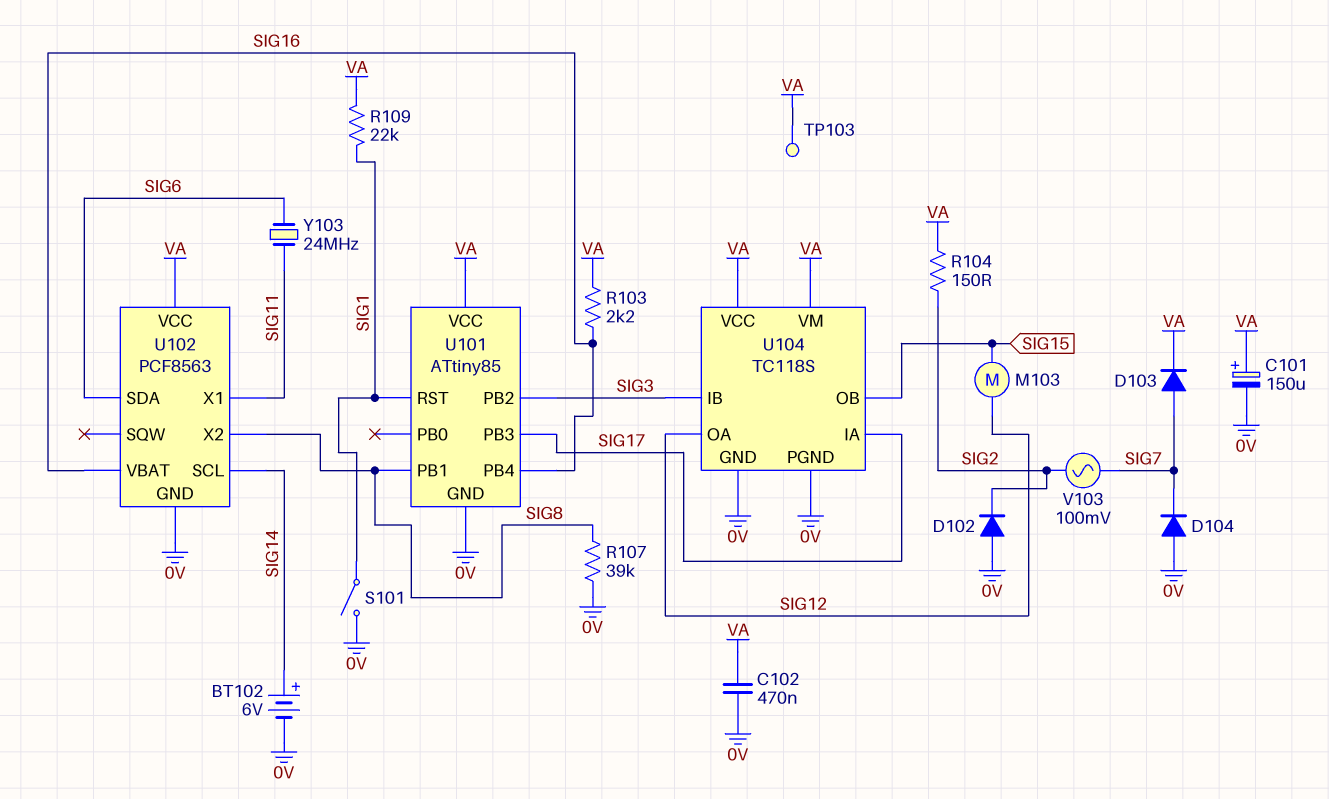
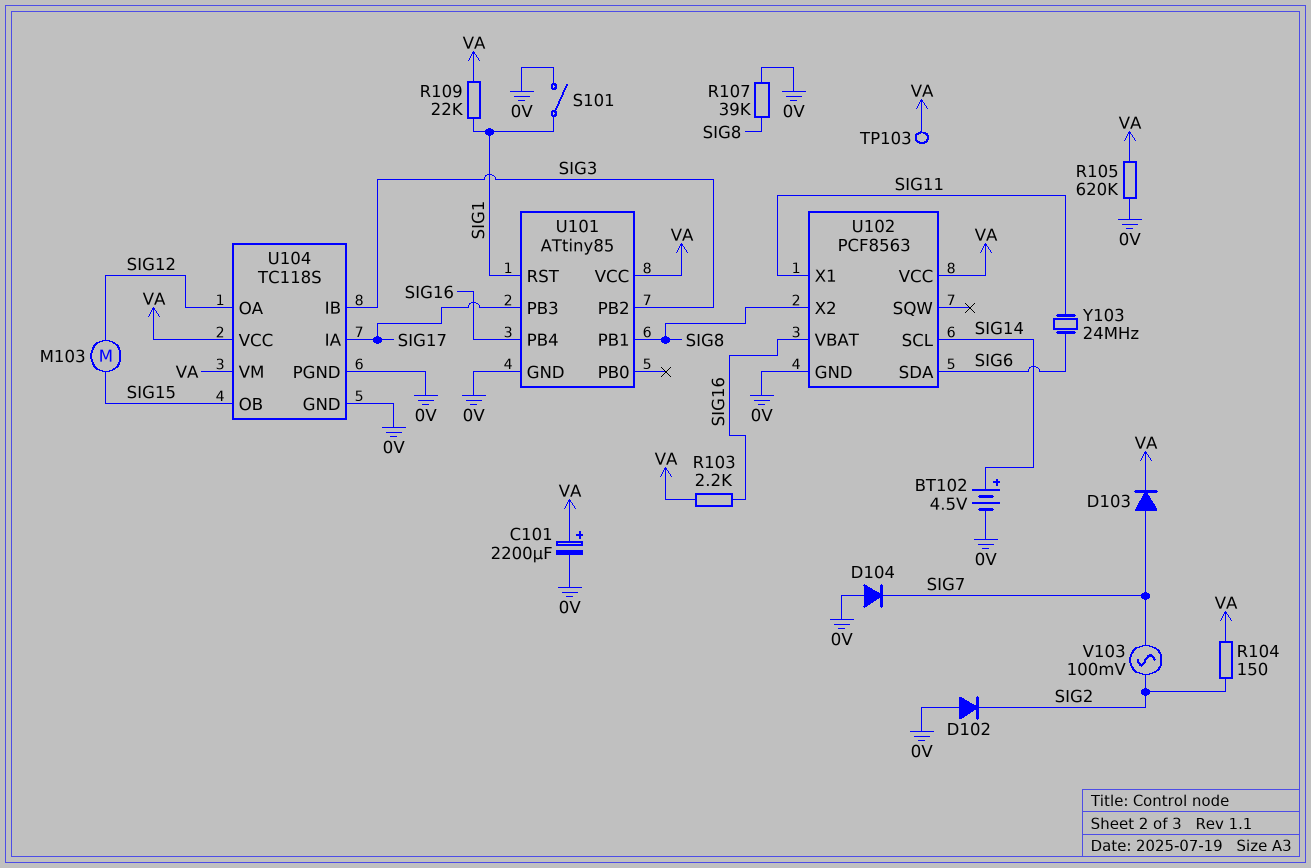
BT102: 6V (plus SIG14, minus 0V) -> 4.5V (plus SIG14, minus 0V)
C101: 150uF (plus VA, minus 0V) -> 2200uF (plus VA, minus 0V)
C102: 470nF (0V, VA) -> none
R105: none -> 620k (0V, VA)

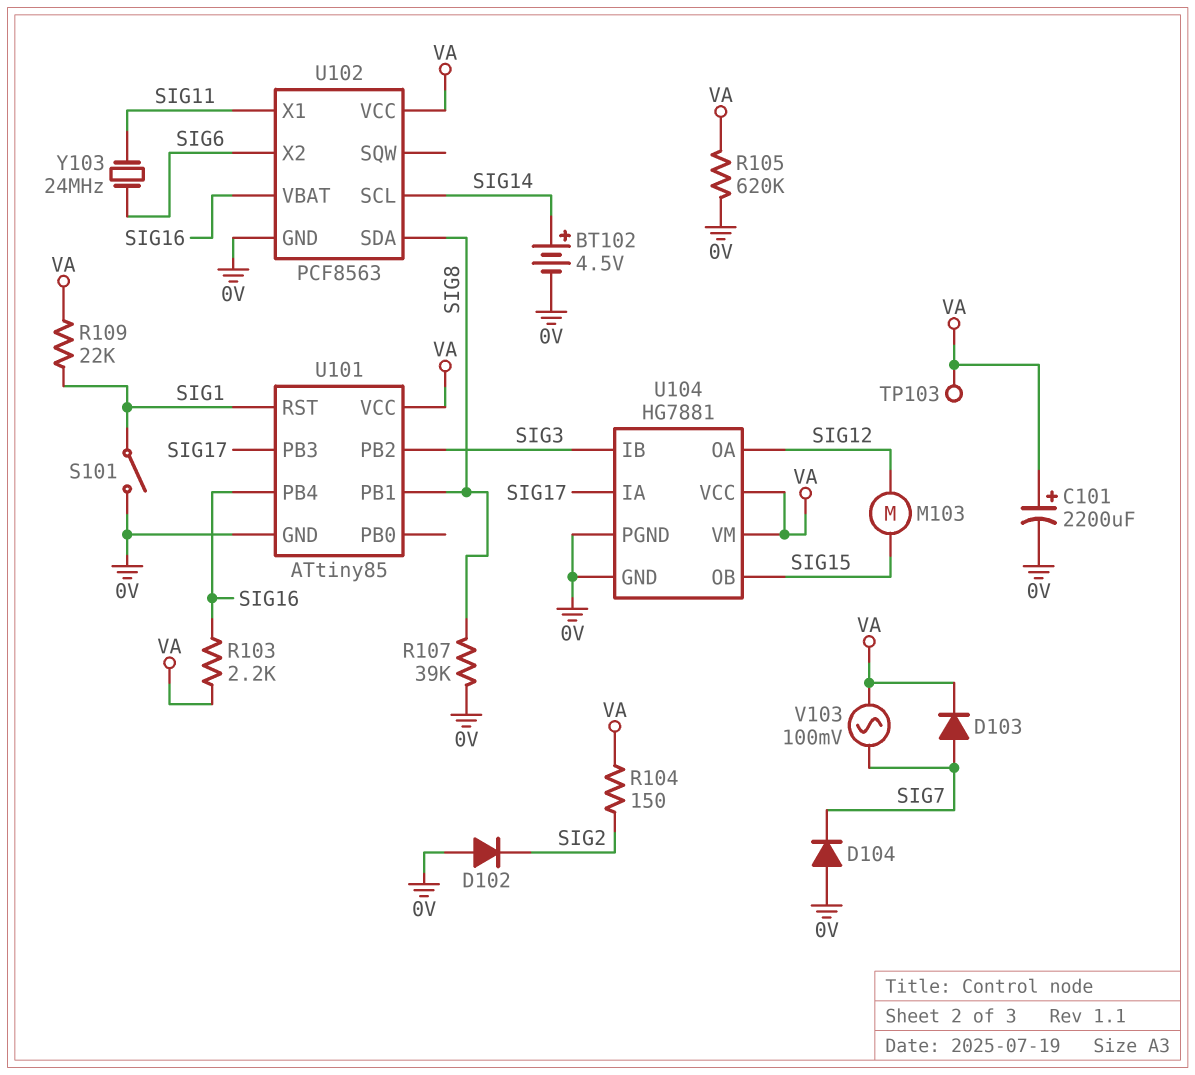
U102 pin SDA: SIG6 -> SIG8
U102 pin X2: SIG8 -> SIG6
U104: TC118S -> HG7881
V103: AC 100mV (SIG2, SIG7) -> AC 100mV (SIG7, VA)

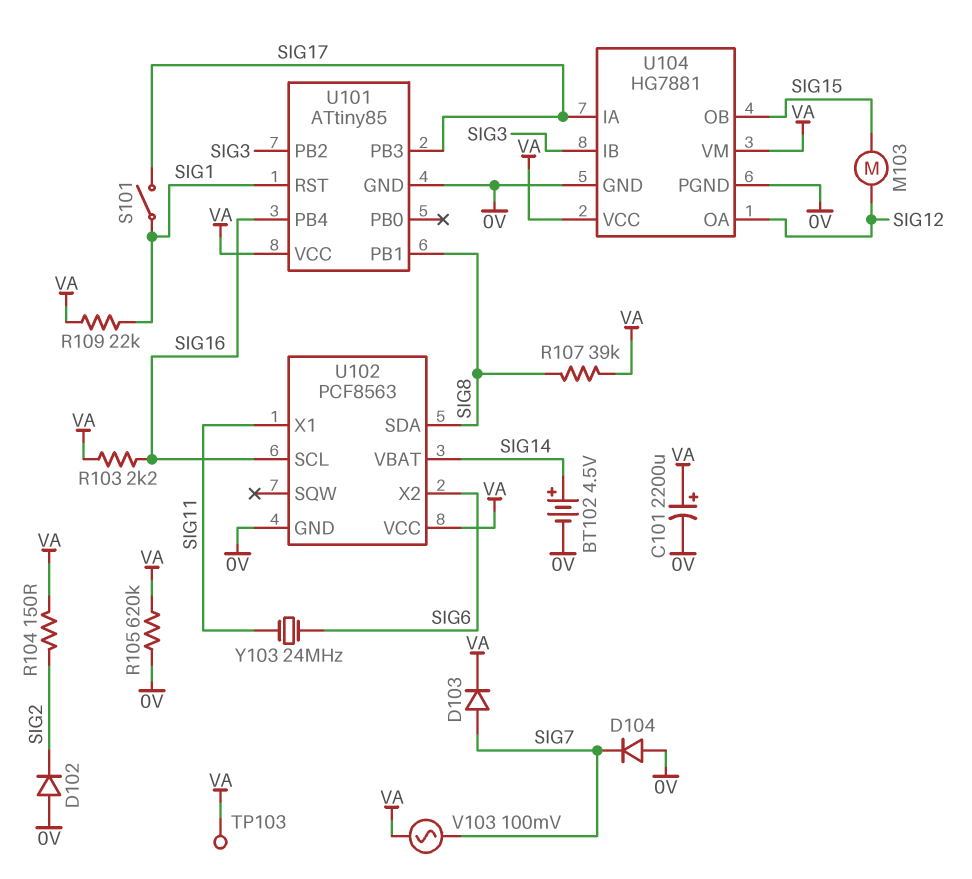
R107: 39k (0V, SIG8) -> 39k (SIG8, VA)
S101: switch (0V, SIG1) -> switch (SIG1, SIG17)
U102 pin SCL: SIG14 -> SIG16
U102 pin VBAT: SIG16 -> SIG14

